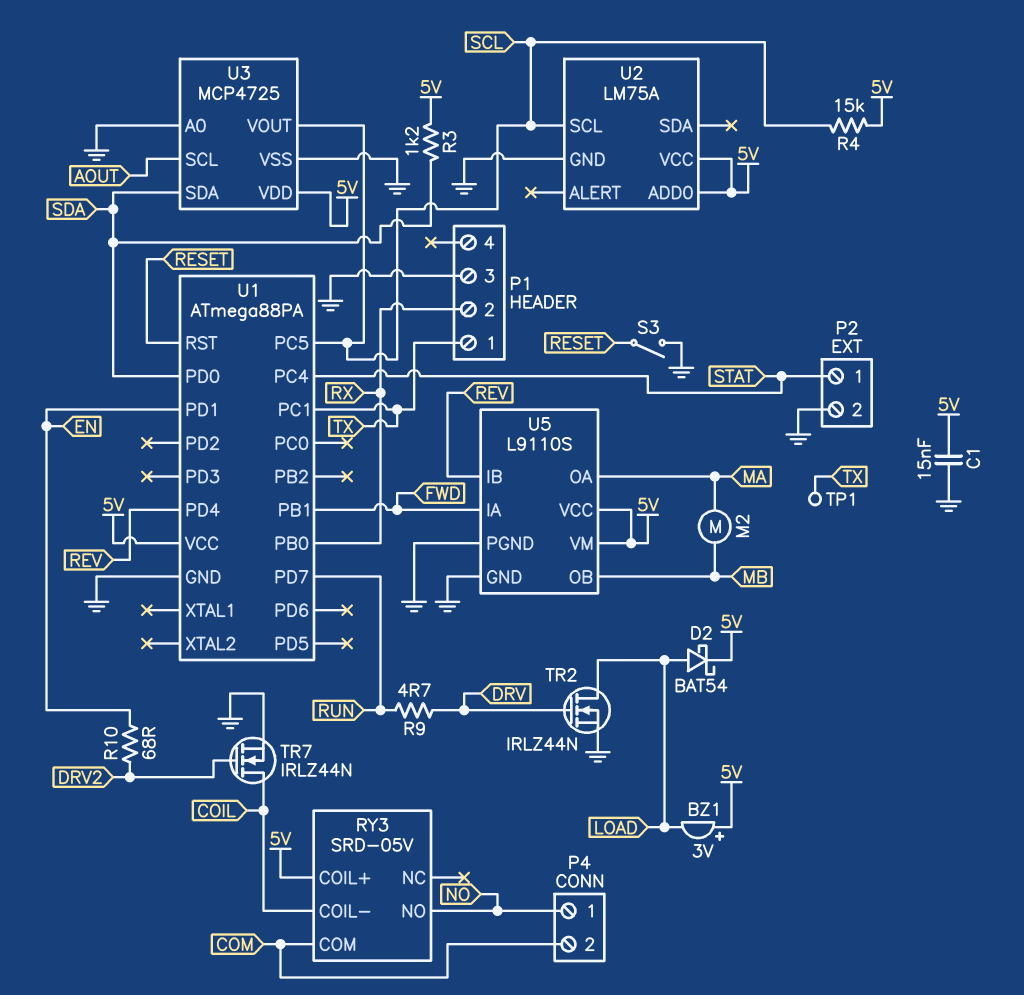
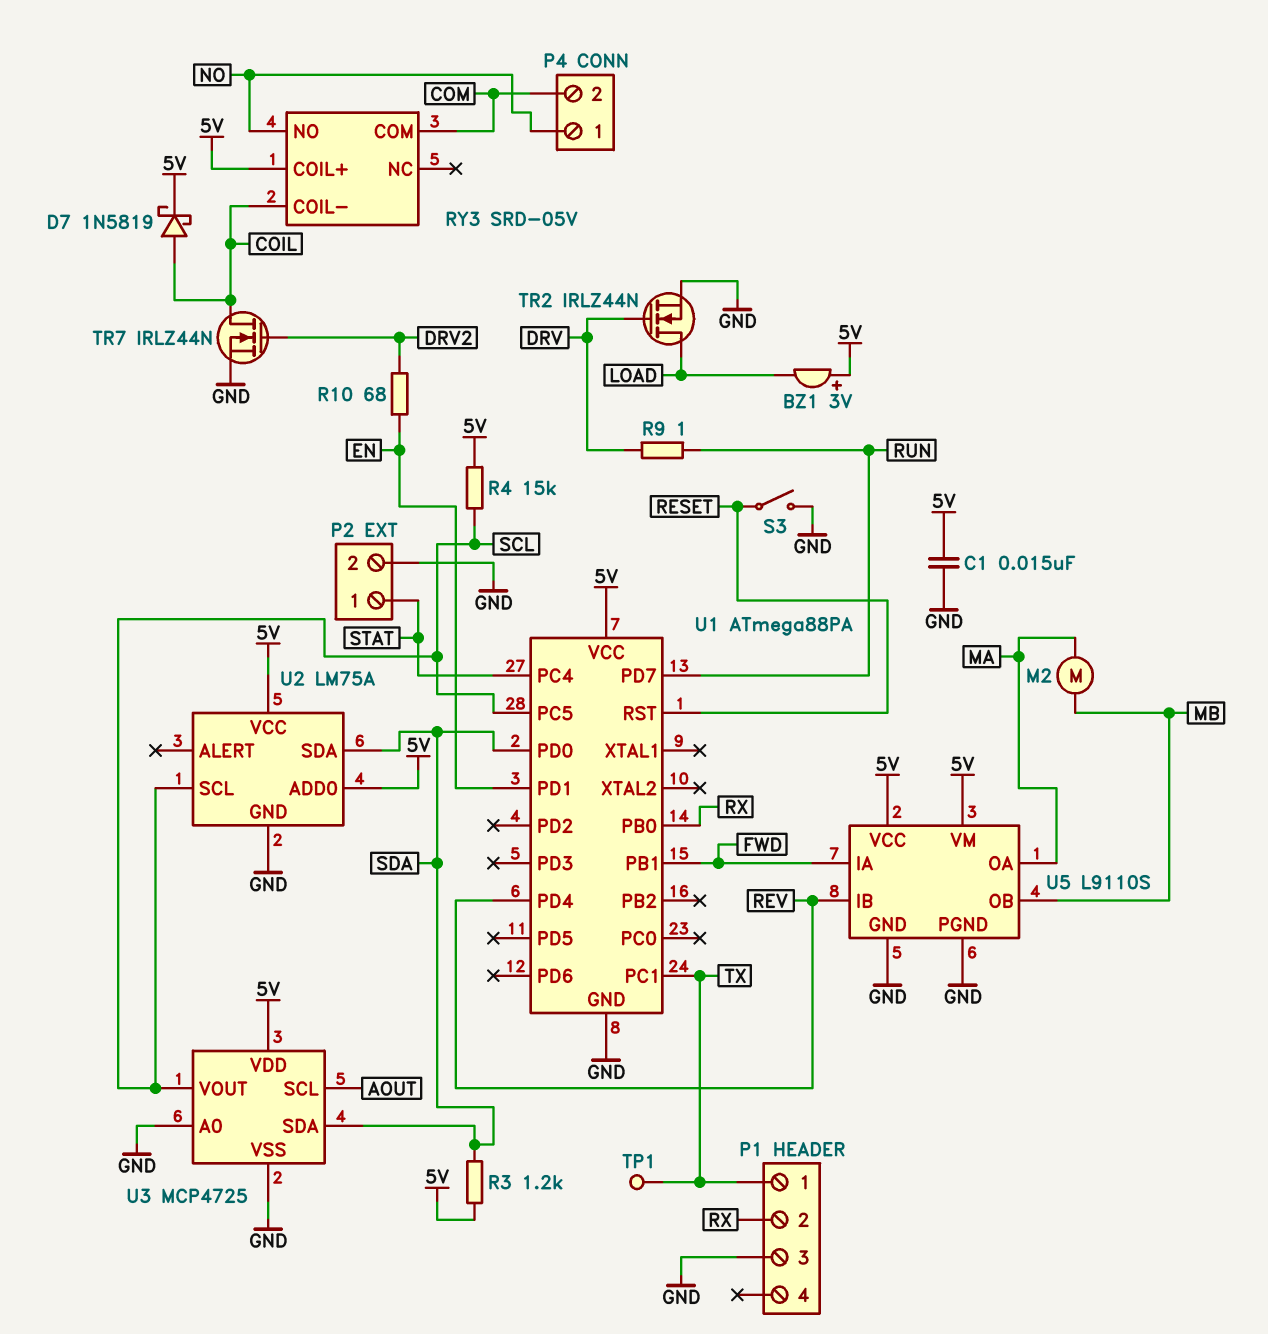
D2: schottky BAT54 (A LOAD, K 5V) -> none
D7: none -> schottky 1N5819 (A COIL, K 5V)
R9: 4.7 (DRV, RUN) -> 1 (DRV, RUN)
U2 pin SDA: none -> SDA

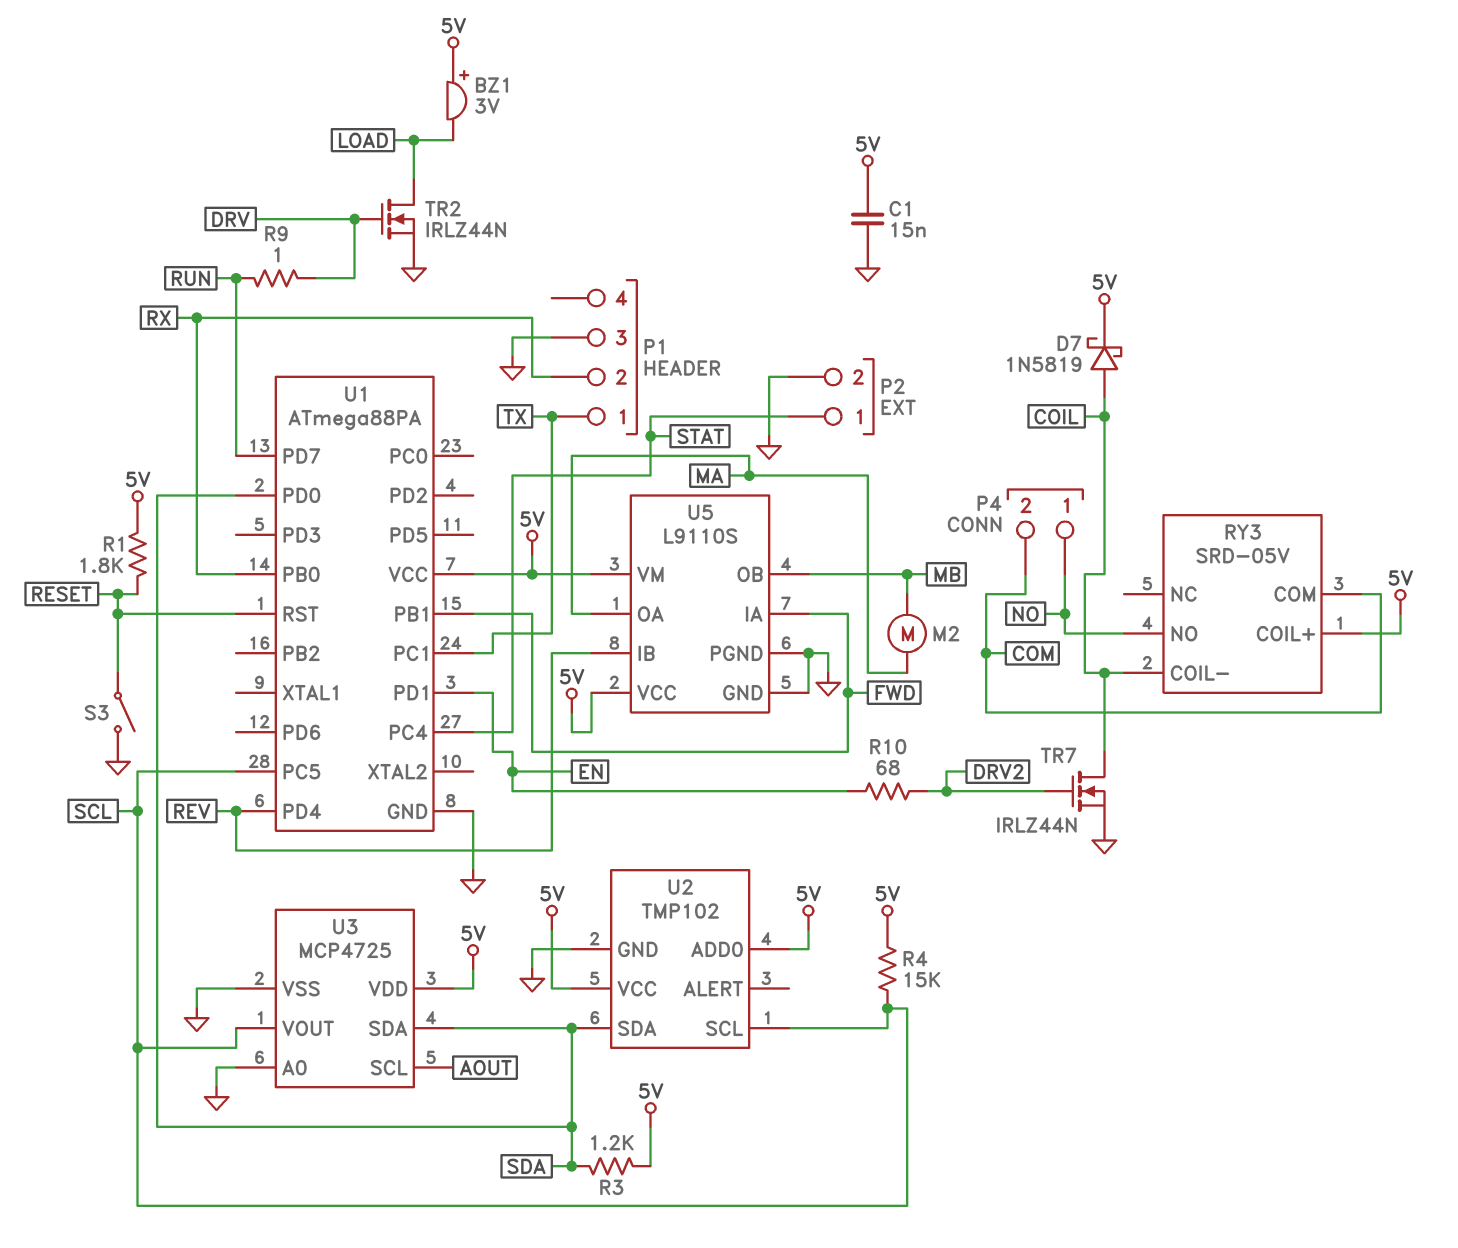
R1: none -> 1.8k (5V, RESET)
TP1: test point (TX) -> none
U2: LM75A -> TMP102

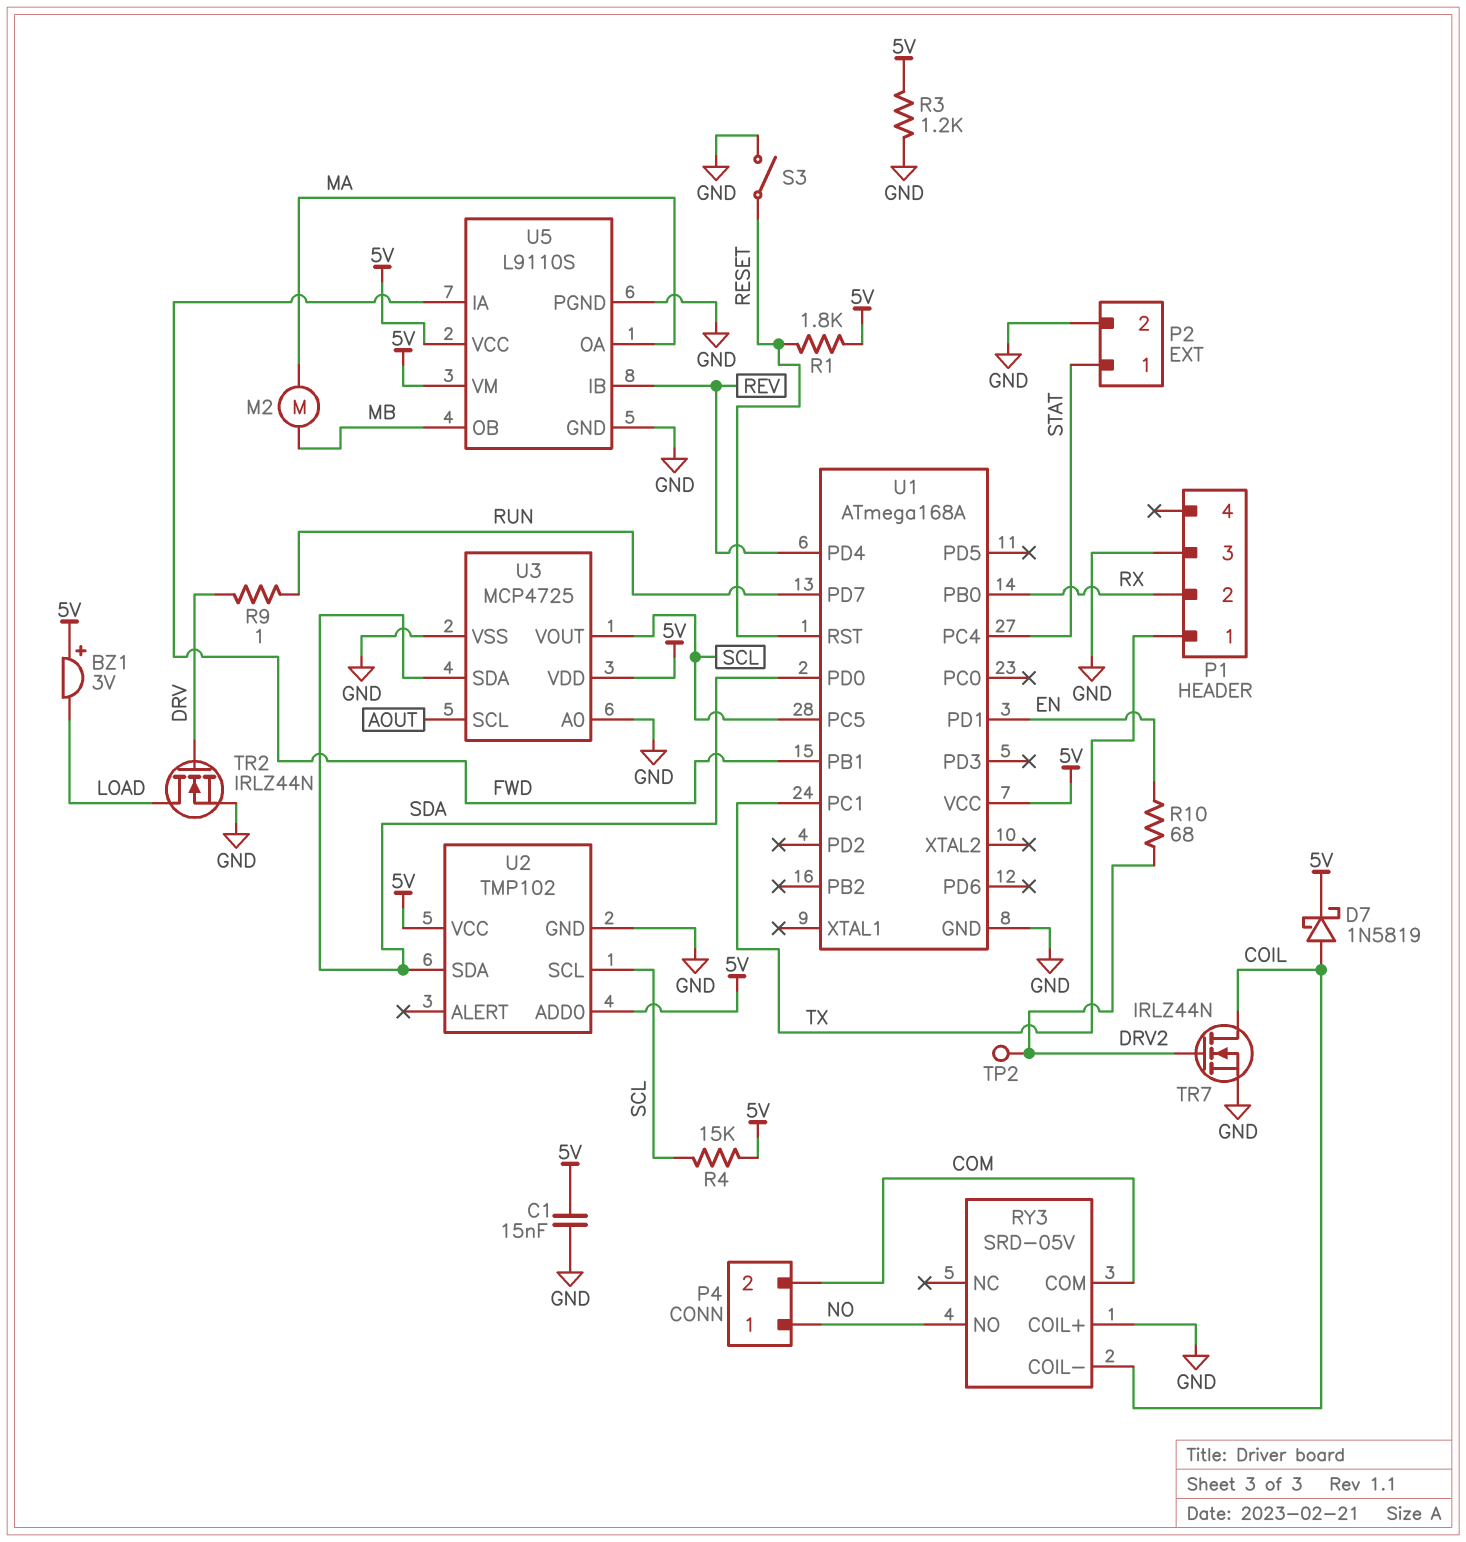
R3: 1.2k (5V, SDA) -> 1.2k (5V, GND)
RY3 pin COIL+: 5V -> GND
TP2: none -> test point (DRV2)
U1: ATmega88PA -> ATmega168A

